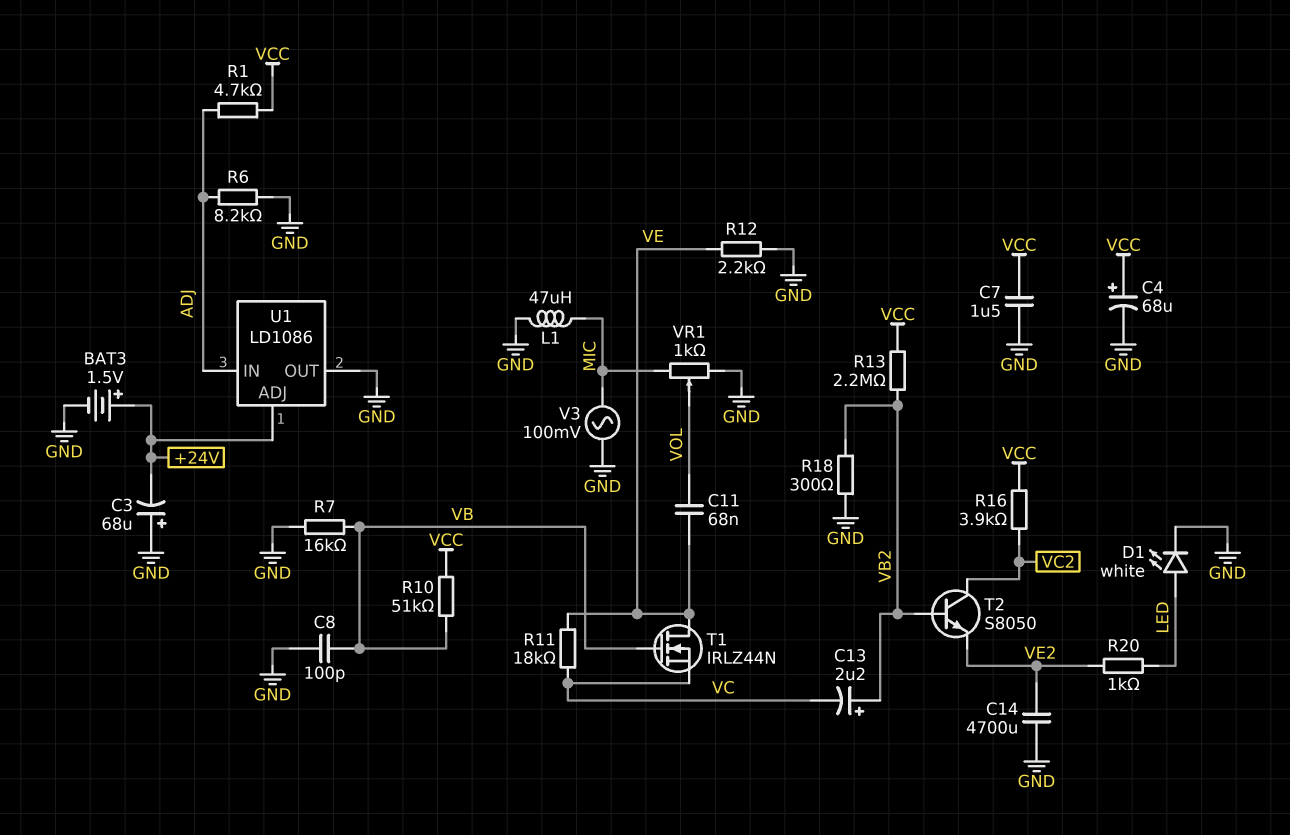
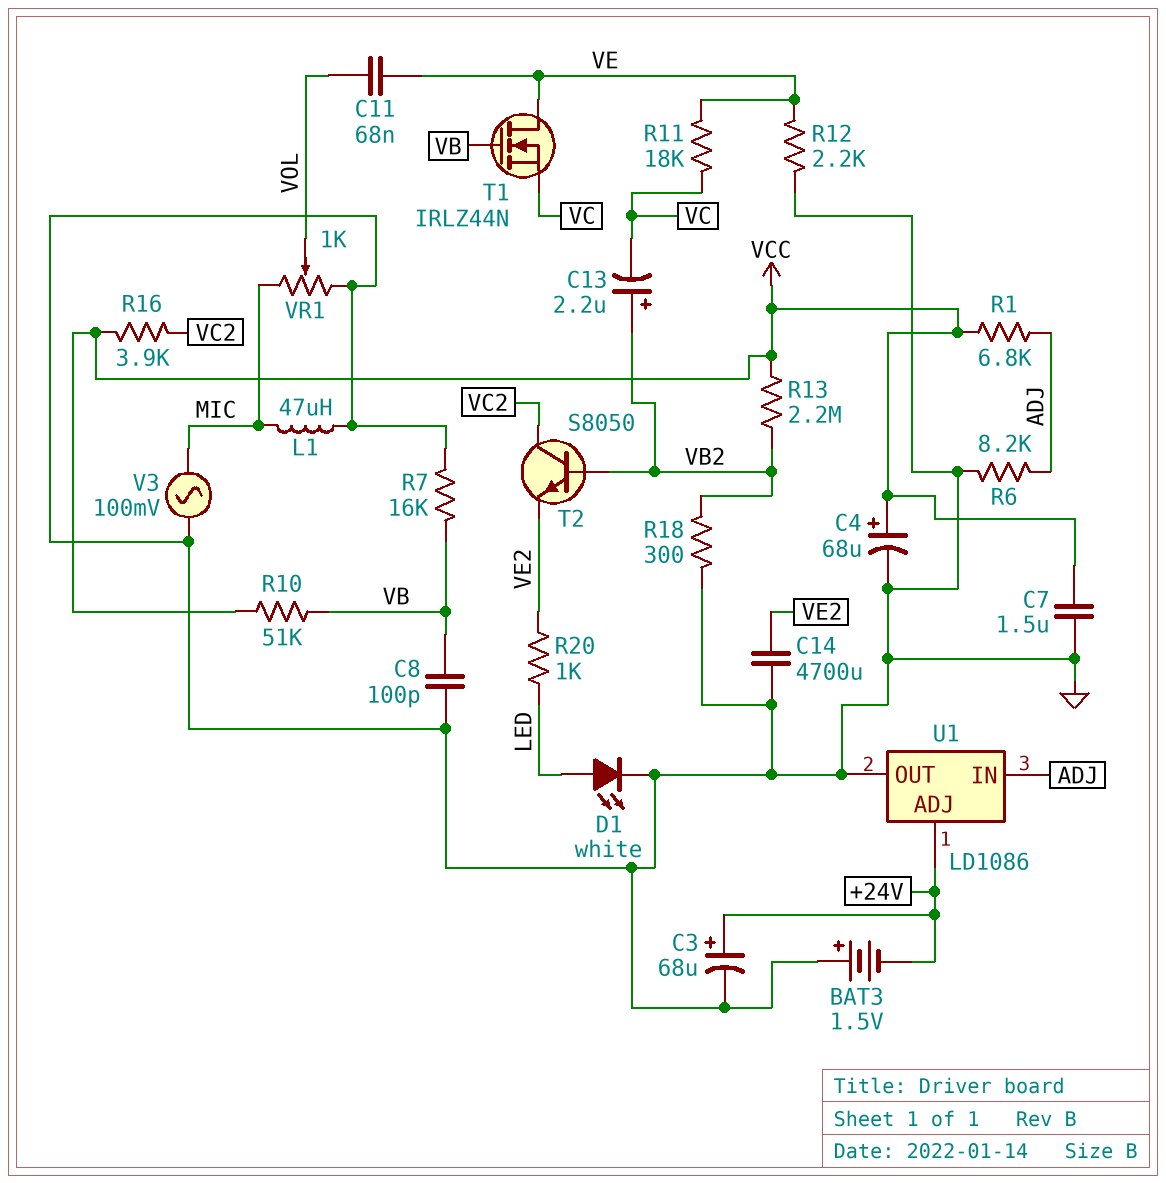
BAT3: 1.5V (plus +24V, minus GND) -> 1.5V (plus GND, minus +24V)
C3: 68uF (plus GND, minus +24V) -> 68uF (plus +24V, minus GND)
R1: 4.7k (ADJ, VCC) -> 6.8k (ADJ, VCC)

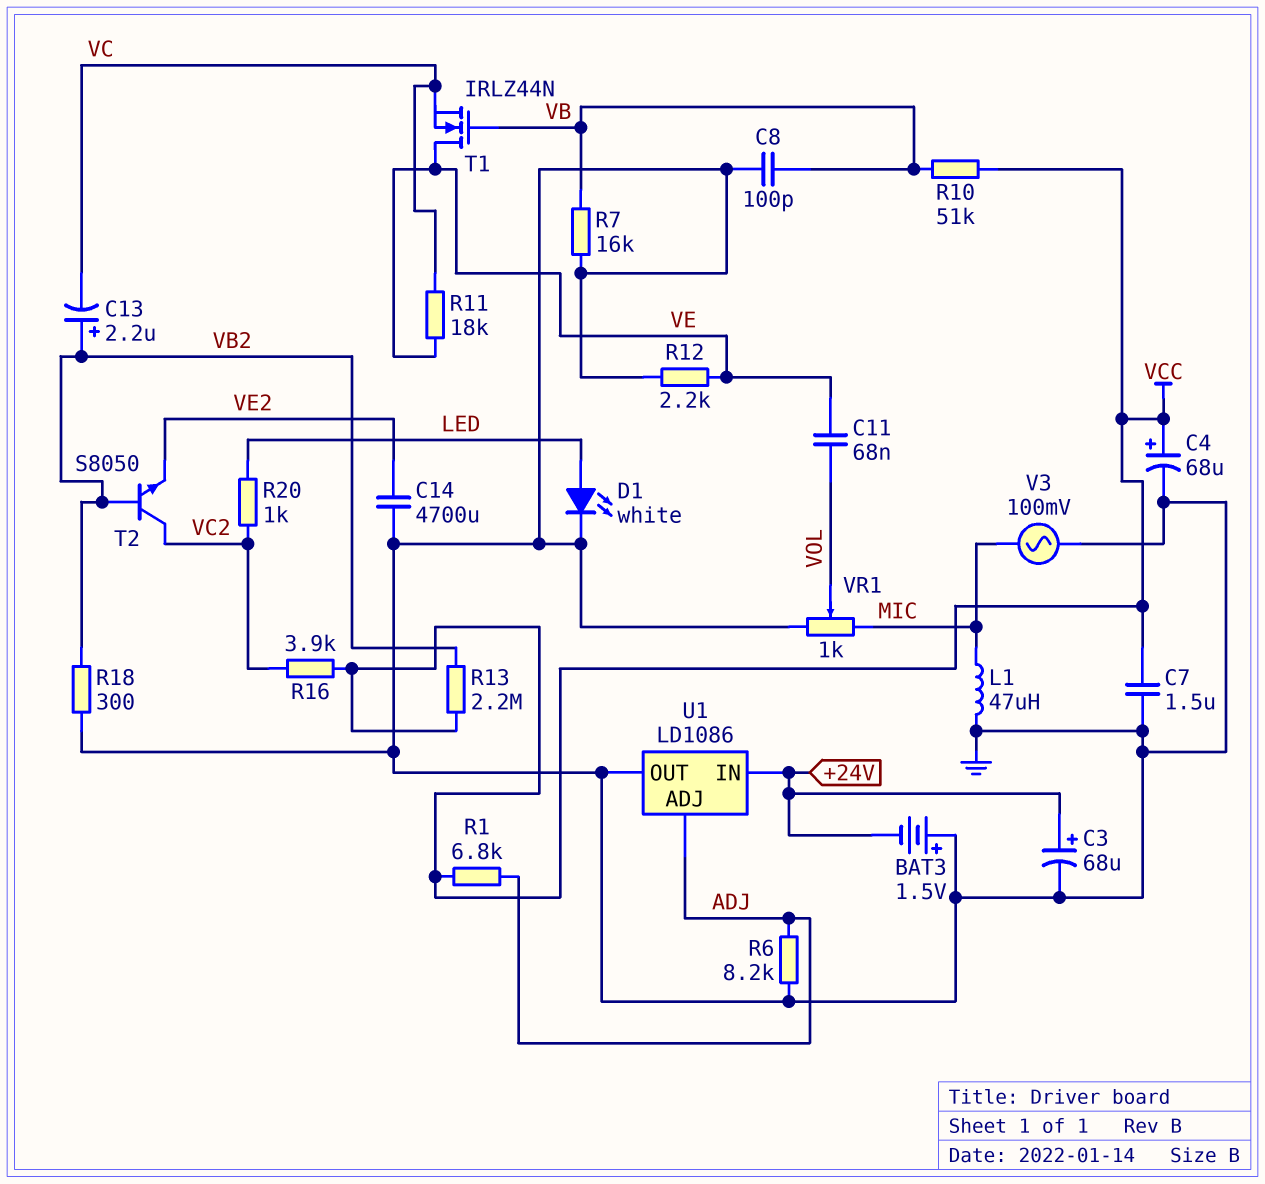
R20: 1k (LED, VE2) -> 1k (LED, VC2)
U1 pin ADJ: +24V -> ADJ
U1 pin IN: ADJ -> +24V

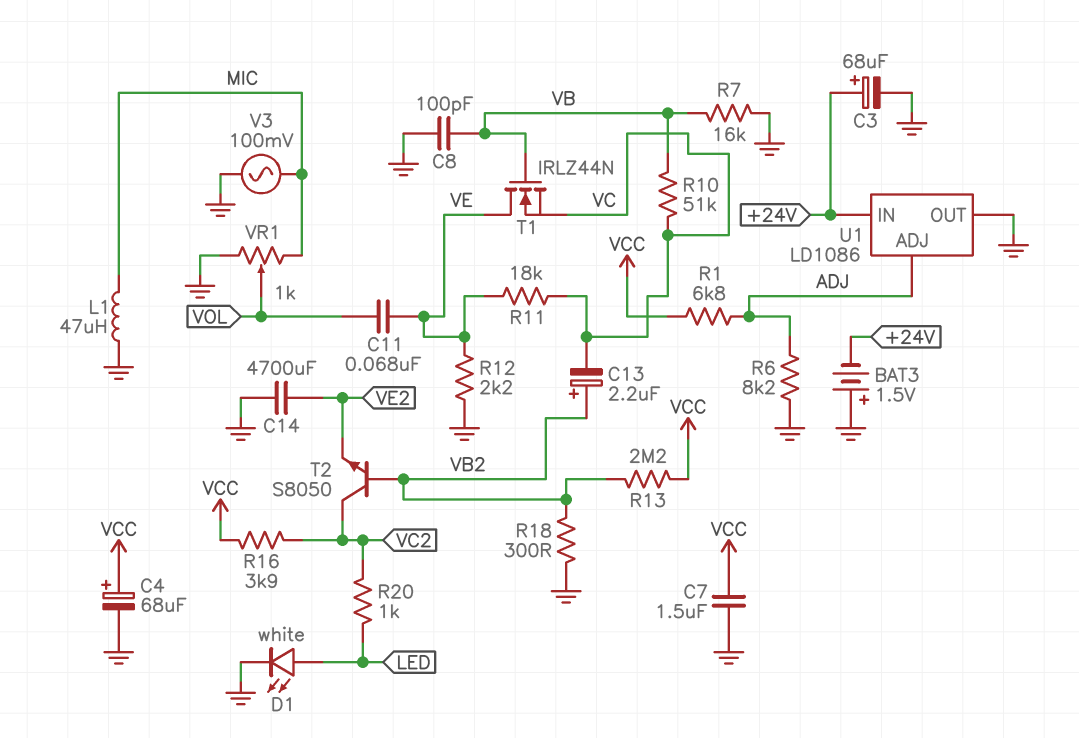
R10: 51k (VB, VCC) -> 51k (VB, VC)

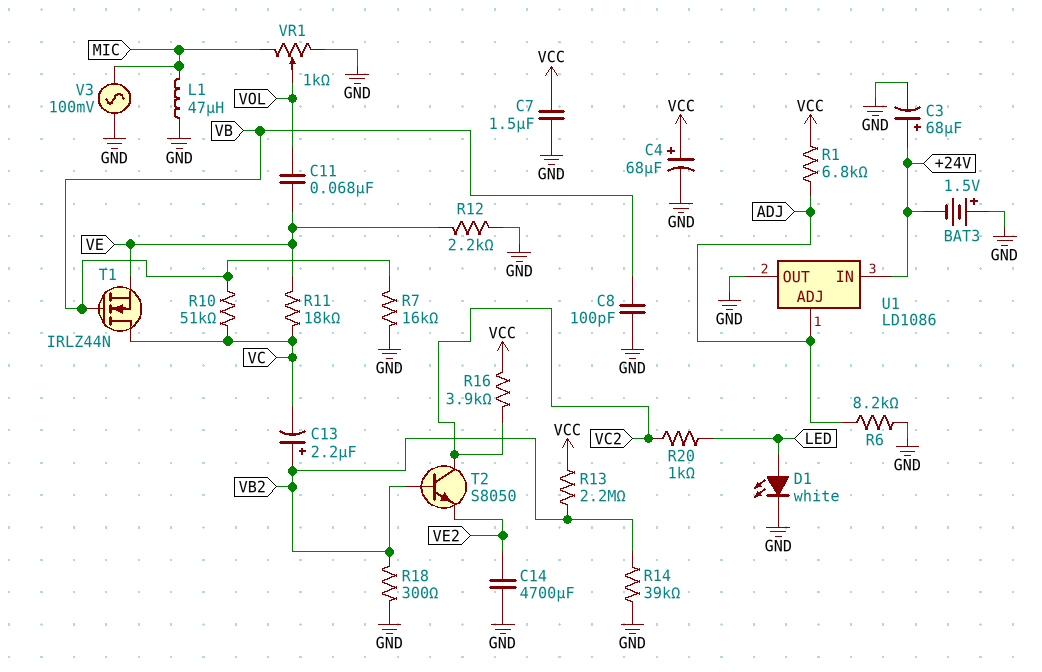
R14: none -> 39k (GND, VB2)
T1: NMOS IRLZ44N (G VB, D VE, S VC) -> NMOS IRLZ44N (G VB, D VC, S VE)

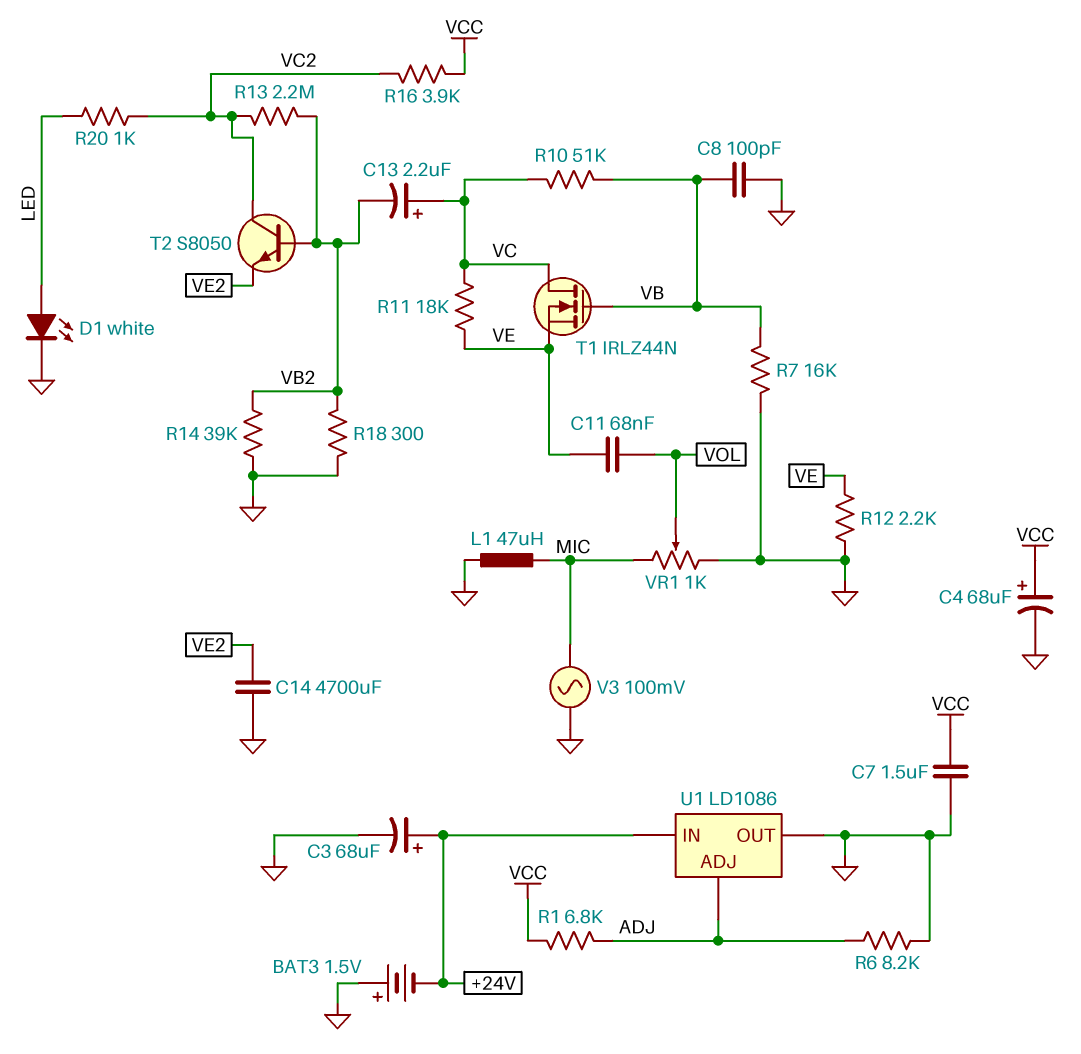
C13: 2.2uF (plus VB2, minus VC) -> 2.2uF (plus VC, minus VB2)
R13: 2.2M (VB2, VCC) -> 2.2M (VB2, VC2)

